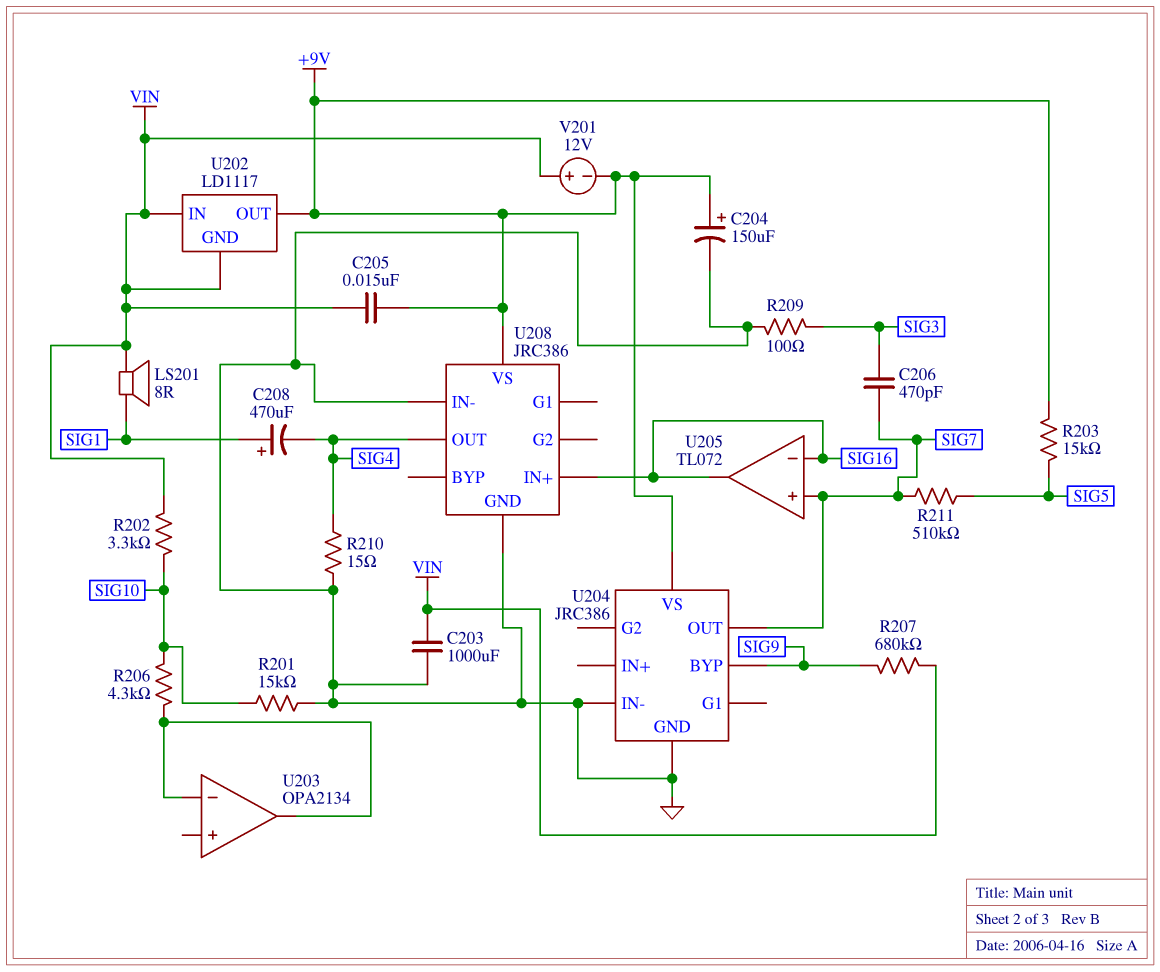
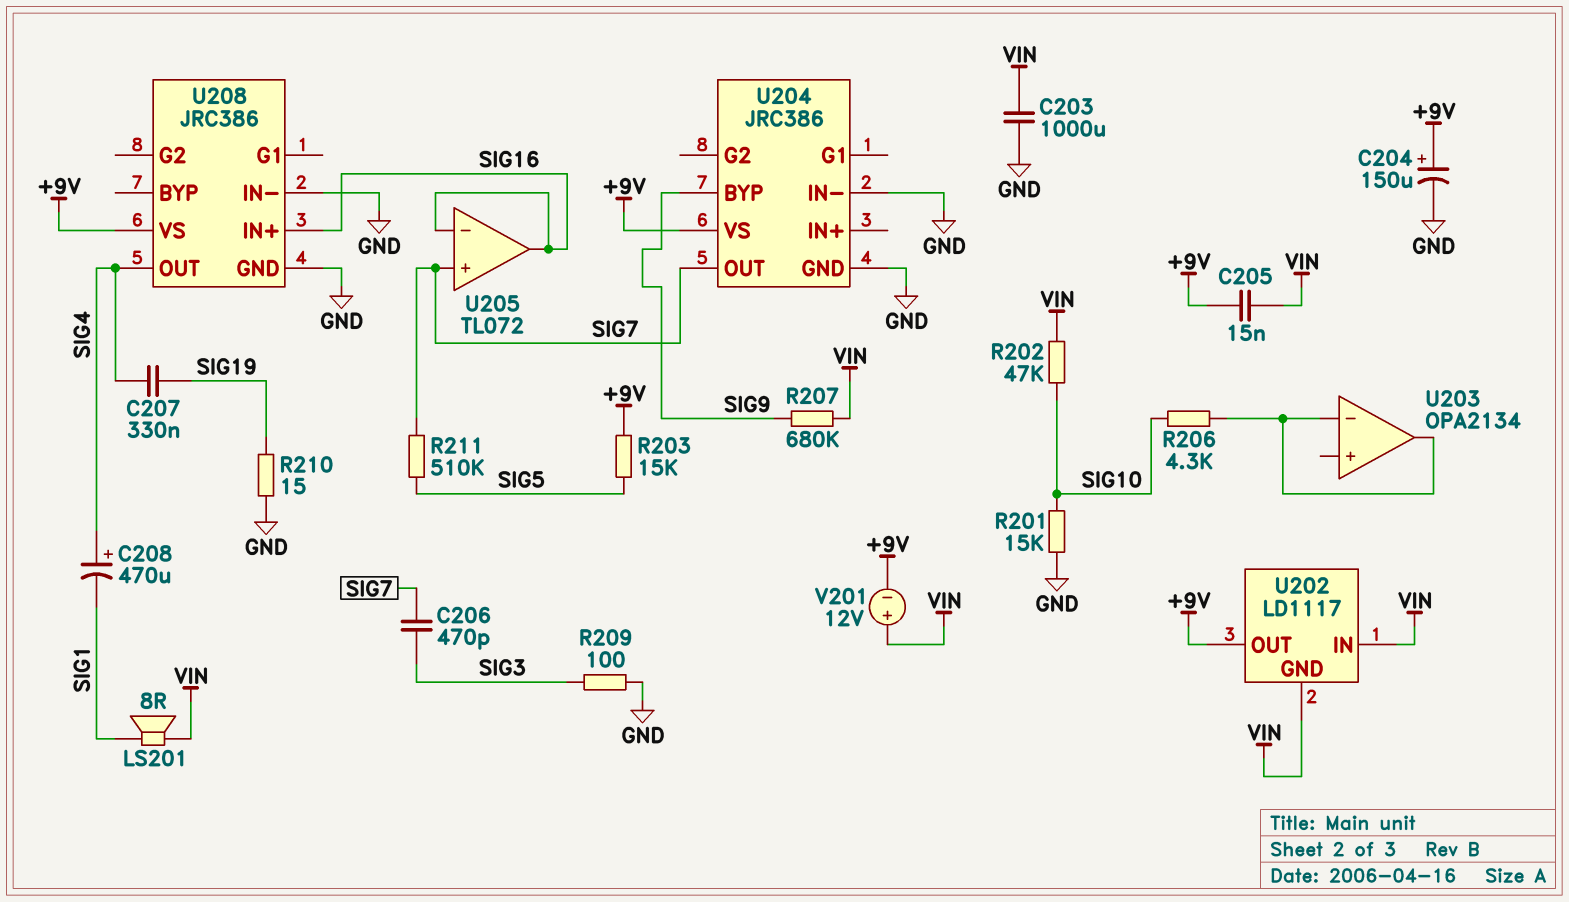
C207: none -> 330nF (SIG4, SIG19)
C208: 470uF (plus SIG1, minus SIG4) -> 470uF (plus SIG4, minus SIG1)
R202: 3.3k (SIG10, VIN) -> 47k (SIG10, VIN)
R210: 15 (GND, SIG4) -> 15 (GND, SIG19)

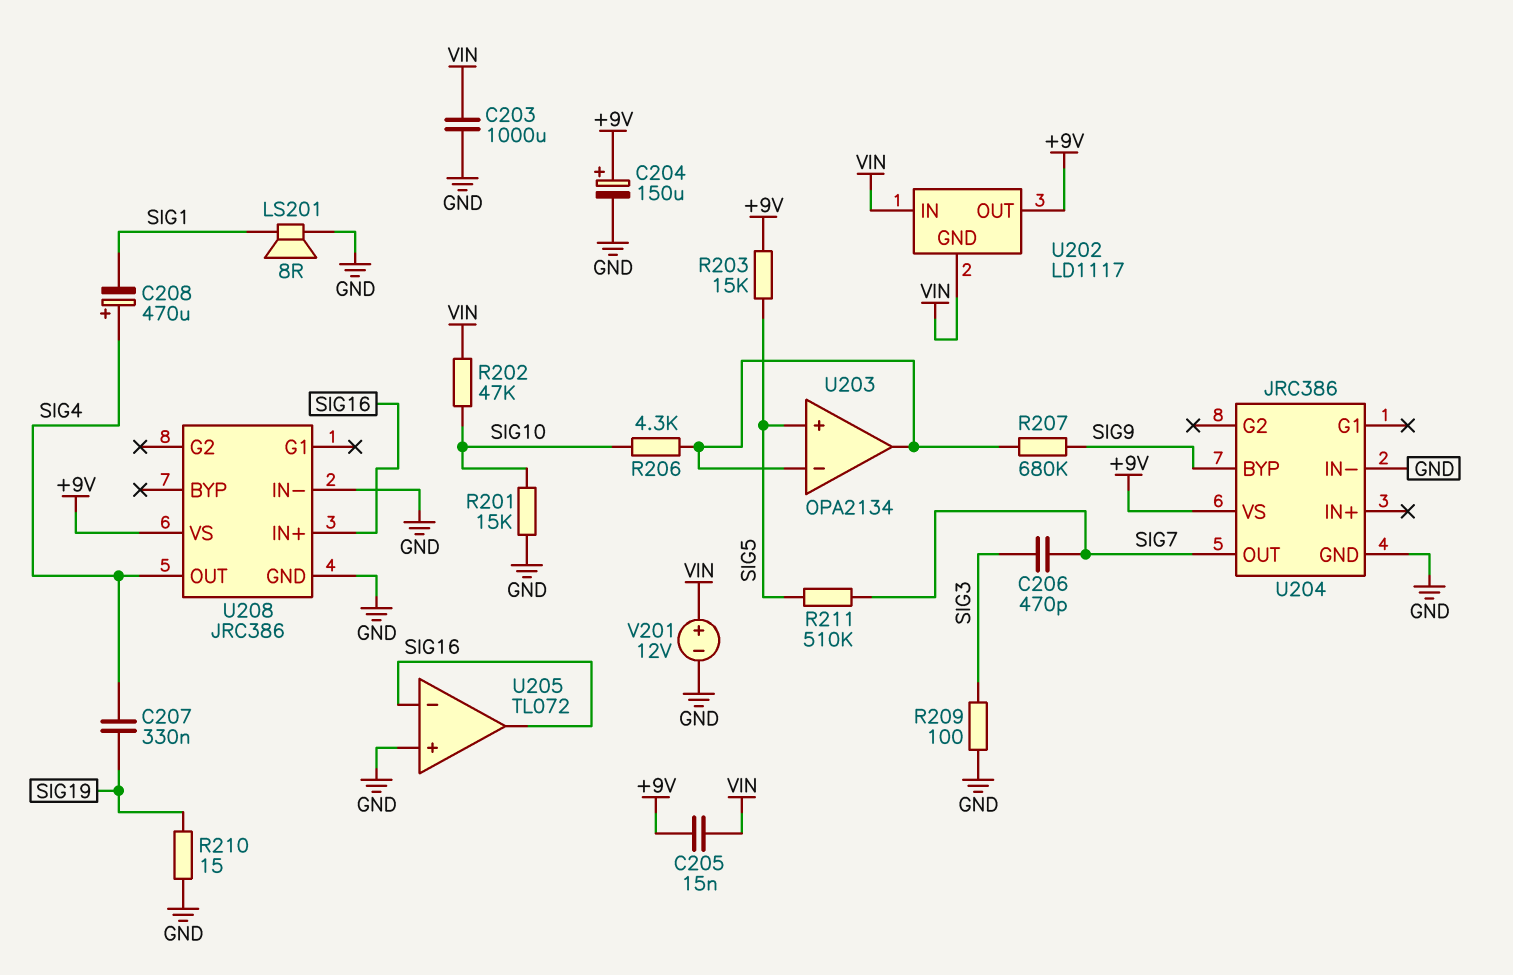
LS201: speaker 8R (SIG1, VIN) -> speaker 8R (GND, SIG1)
R207: 680k (SIG9, VIN) -> 680k (SIG9, U203/in-)
U203 pin in+: none -> SIG5
U205 pin in+: SIG7 -> GND
V201: 12V (plus VIN, minus +9V) -> 12V (plus VIN, minus GND)

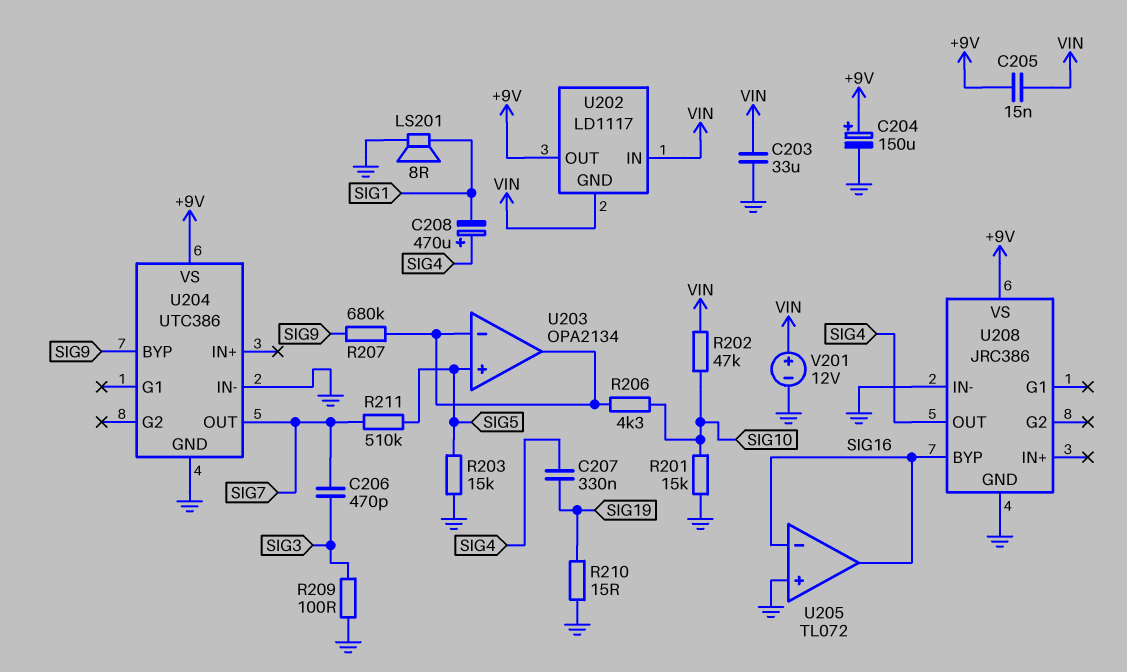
C203: 1000uF (GND, VIN) -> 33uF (GND, VIN)
R203: 15k (+9V, SIG5) -> 15k (GND, SIG5)
U204: JRC386 -> UTC386
U208 pin BYP: none -> SIG16
U208 pin IN+: SIG16 -> none

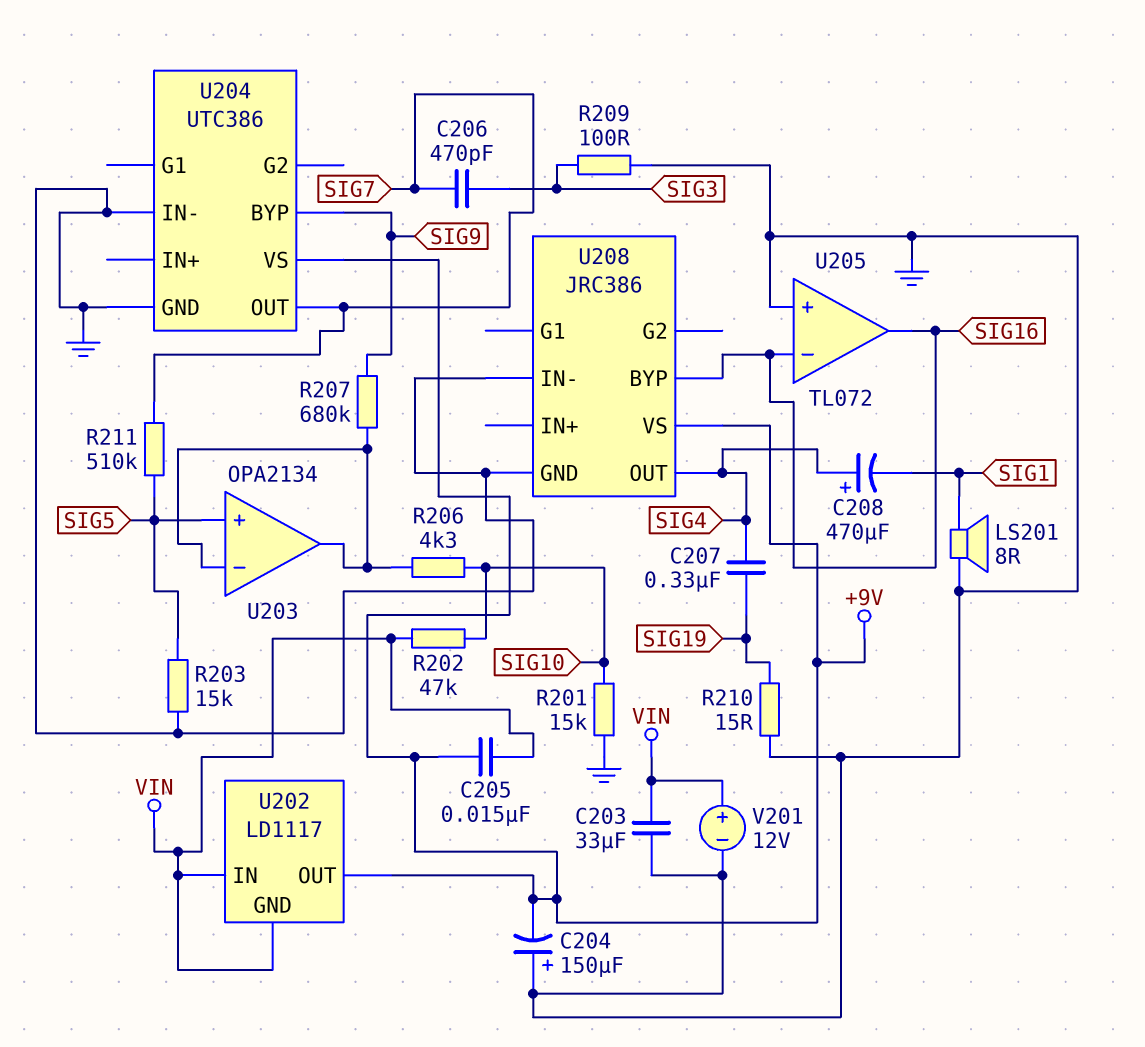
C204: 150uF (plus +9V, minus GND) -> 150uF (plus GND, minus +9V)

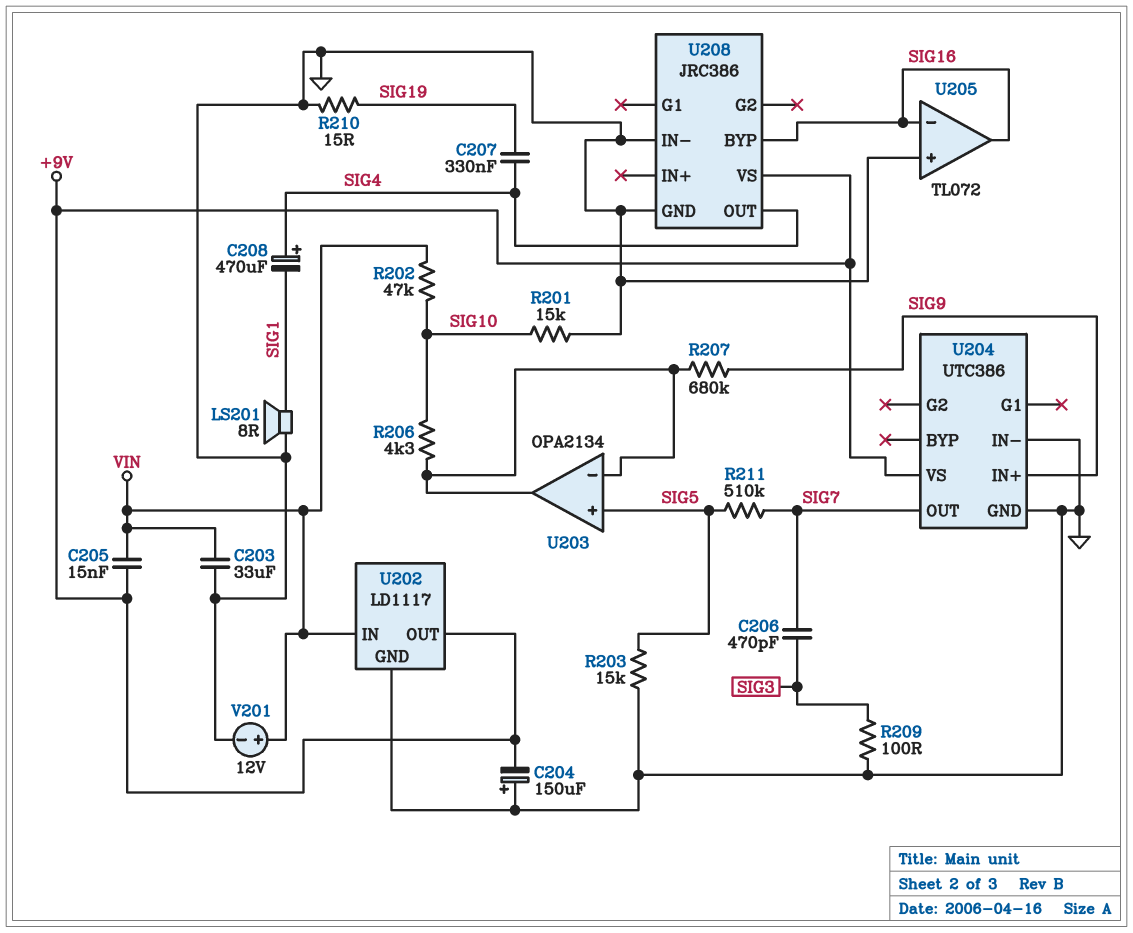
U202 pin GND: VIN -> GND
U204 pin BYP: SIG9 -> none
U204 pin IN+: none -> SIG9

